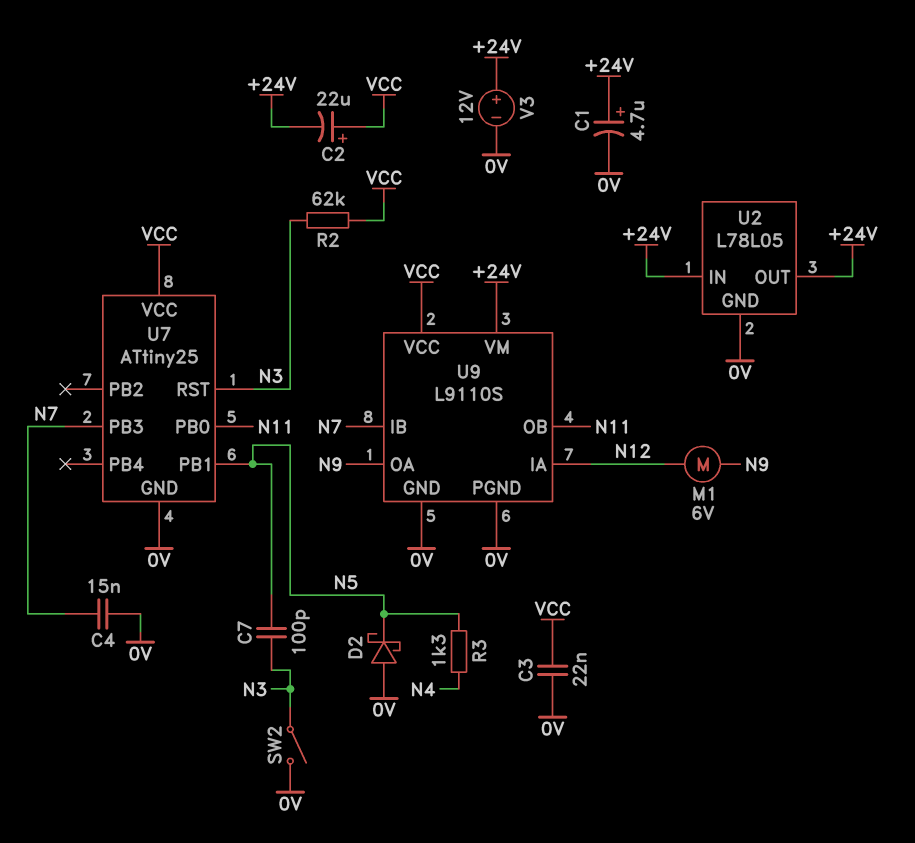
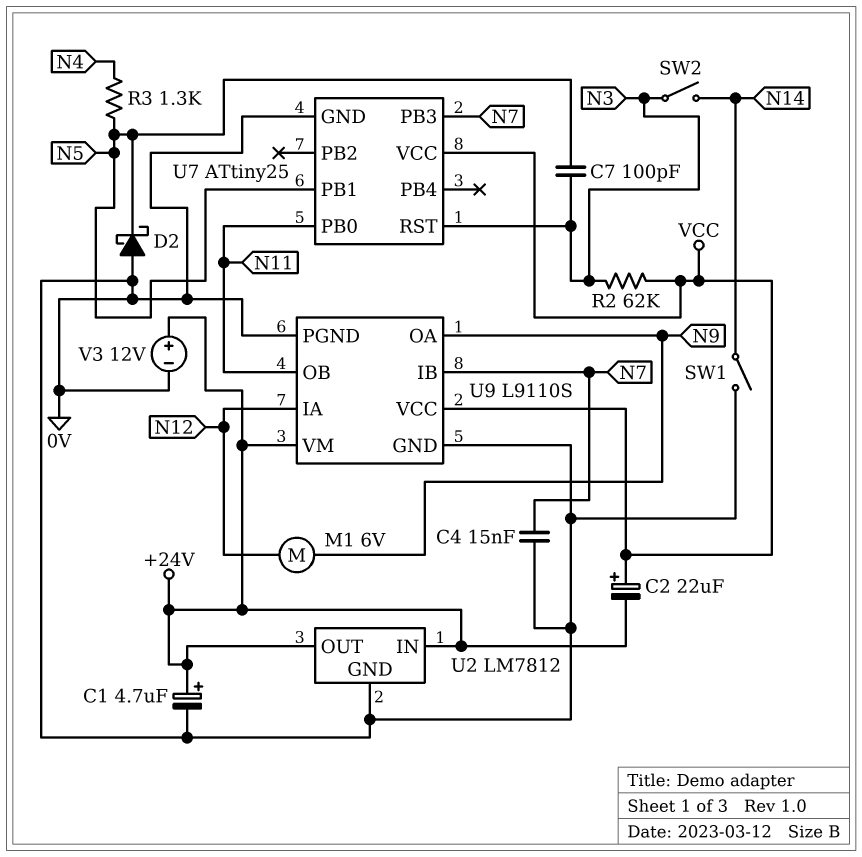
C3: 22nF (0V, VCC) -> none
SW1: none -> switch (0V, N14)
SW2: switch (0V, N3) -> switch (N3, N14)
U2: L78L05 -> LM7812

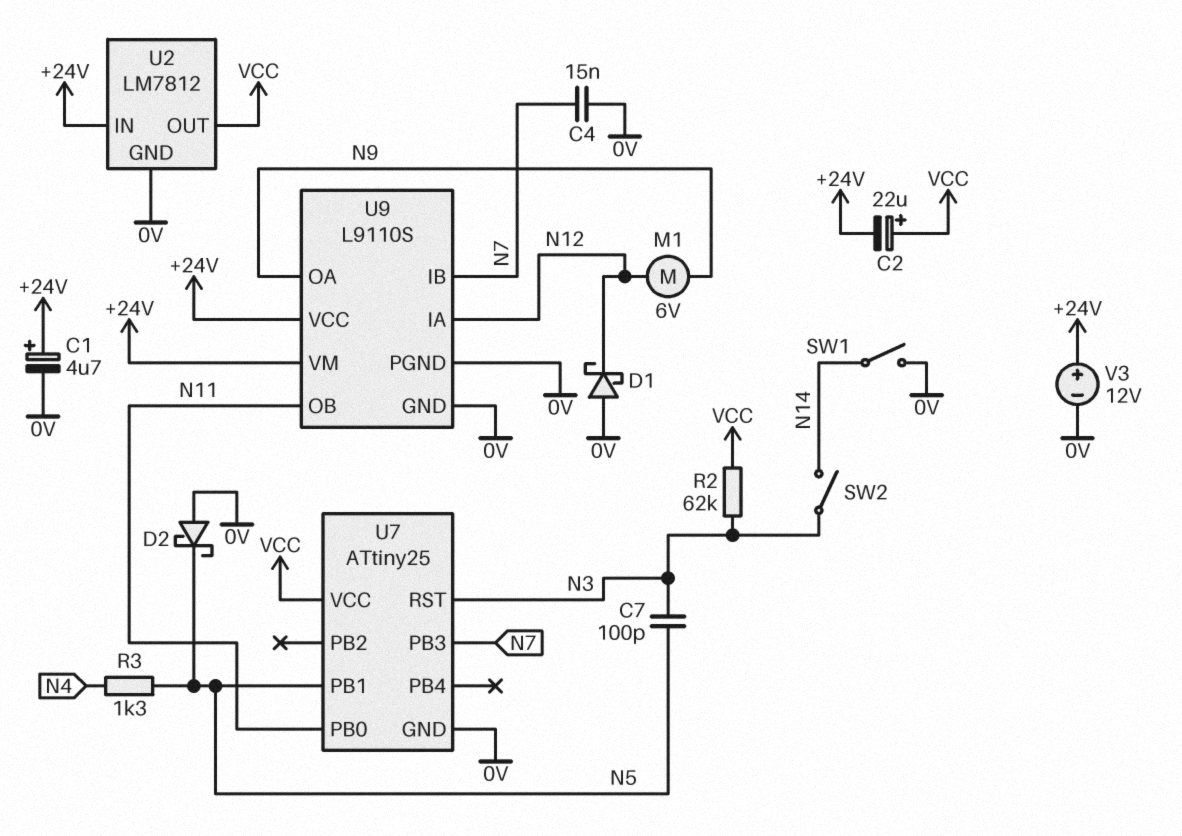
D1: none -> schottky (A 0V, K N12)
U2 pin OUT: +24V -> VCC
U9 pin VCC: VCC -> +24V

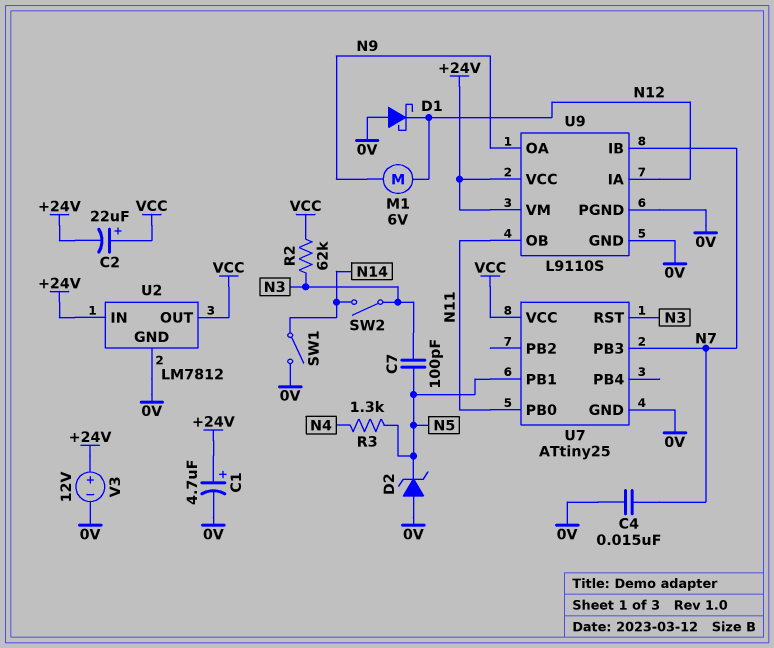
D2: schottky (A 0V, K N5) -> zener (A 0V, K N5)

